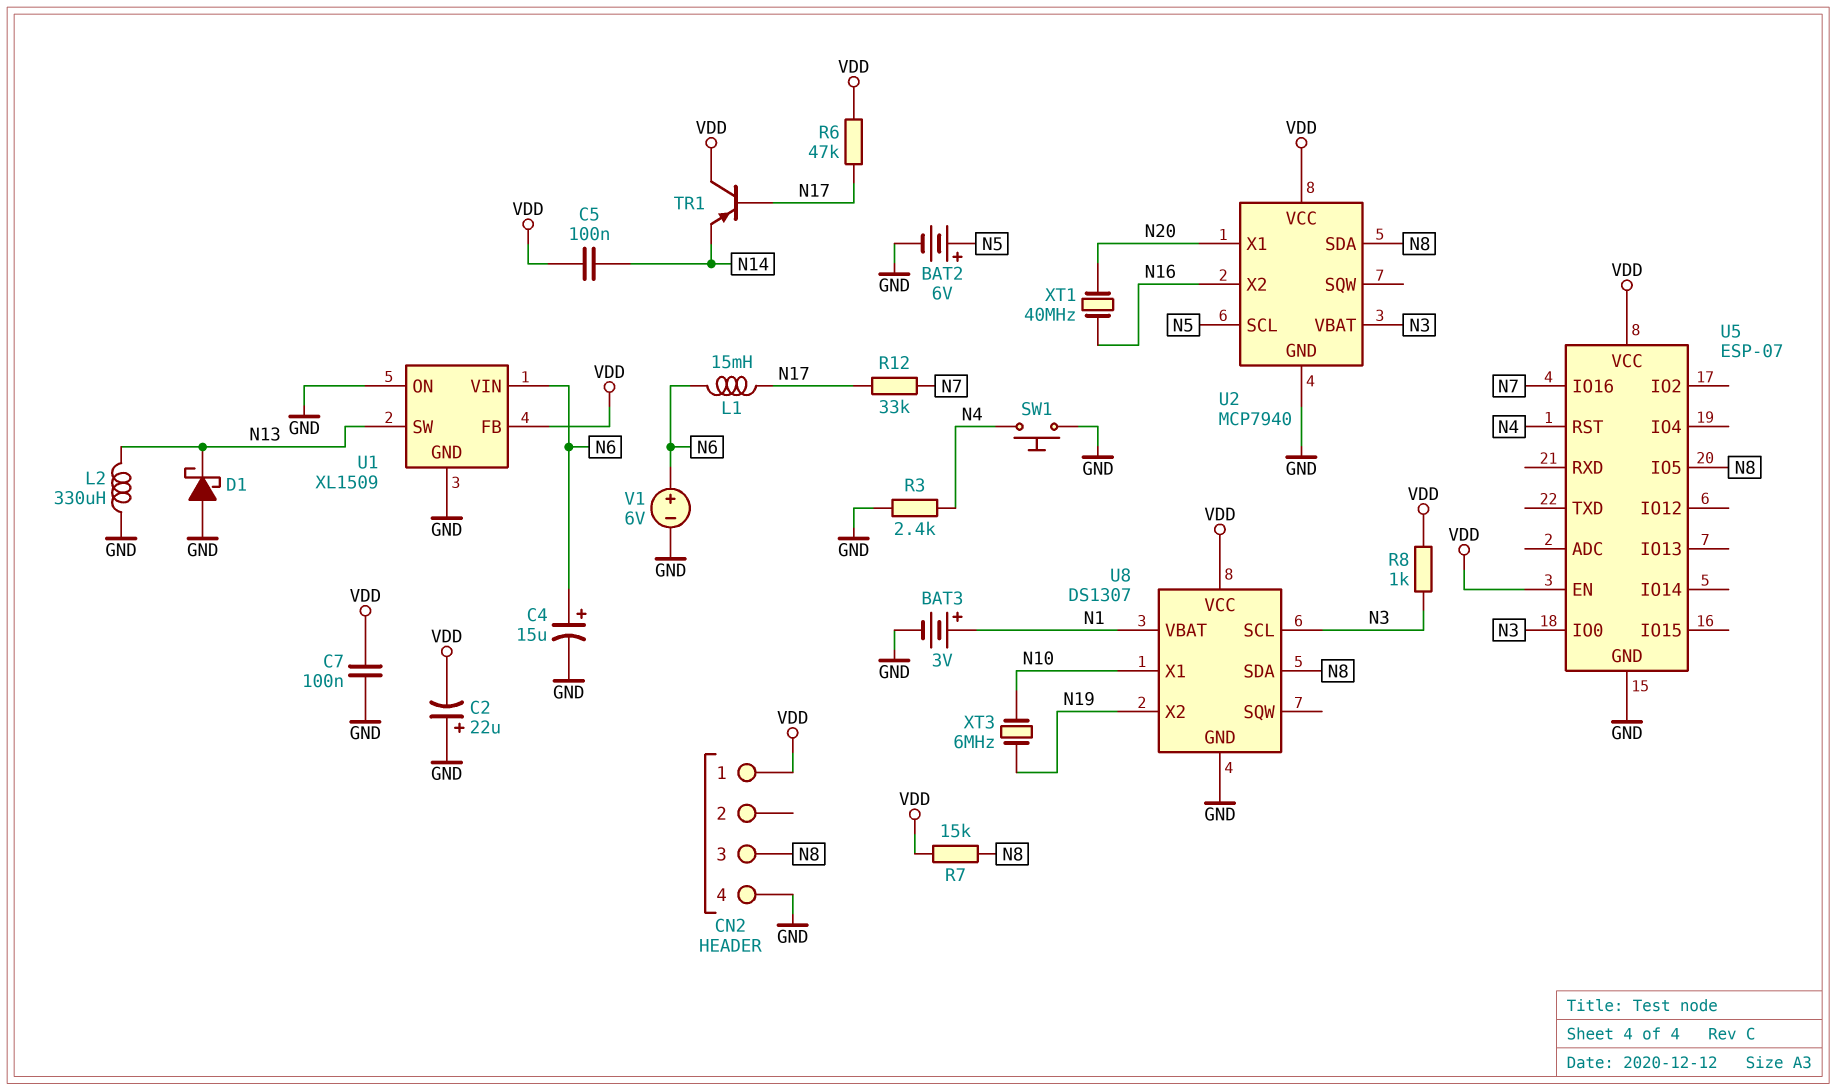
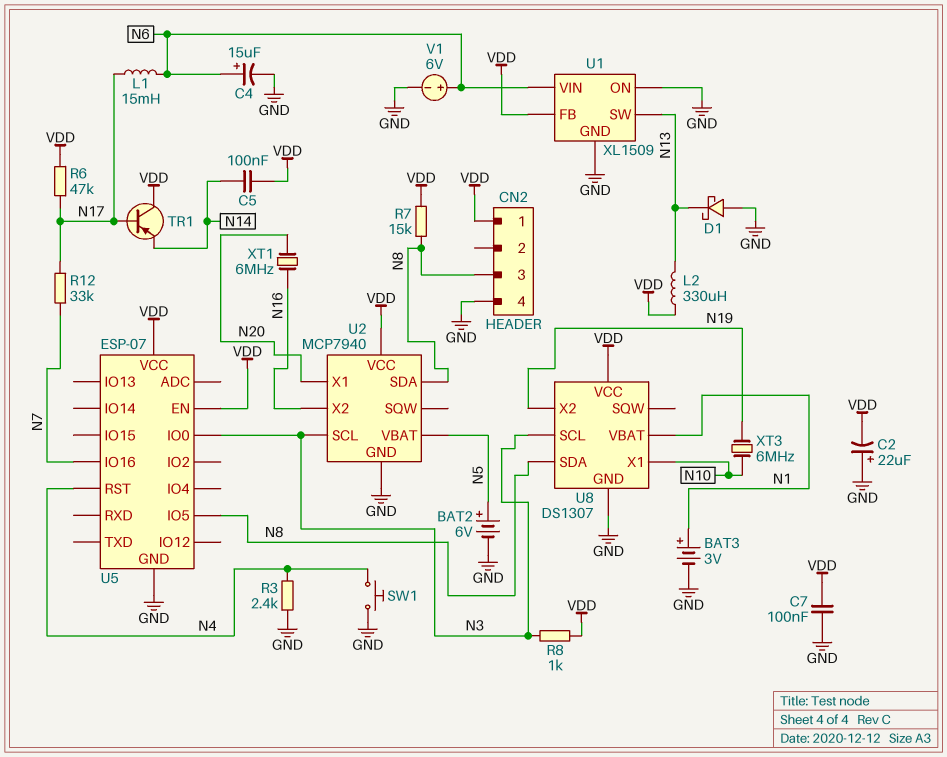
L2: 330uH (GND, N13) -> 330uH (N13, VDD)
U2 pin SCL: N5 -> N3
U2 pin VBAT: N3 -> N5
XT1: 40MHz (N16, N20) -> 6MHz (N16, N20)

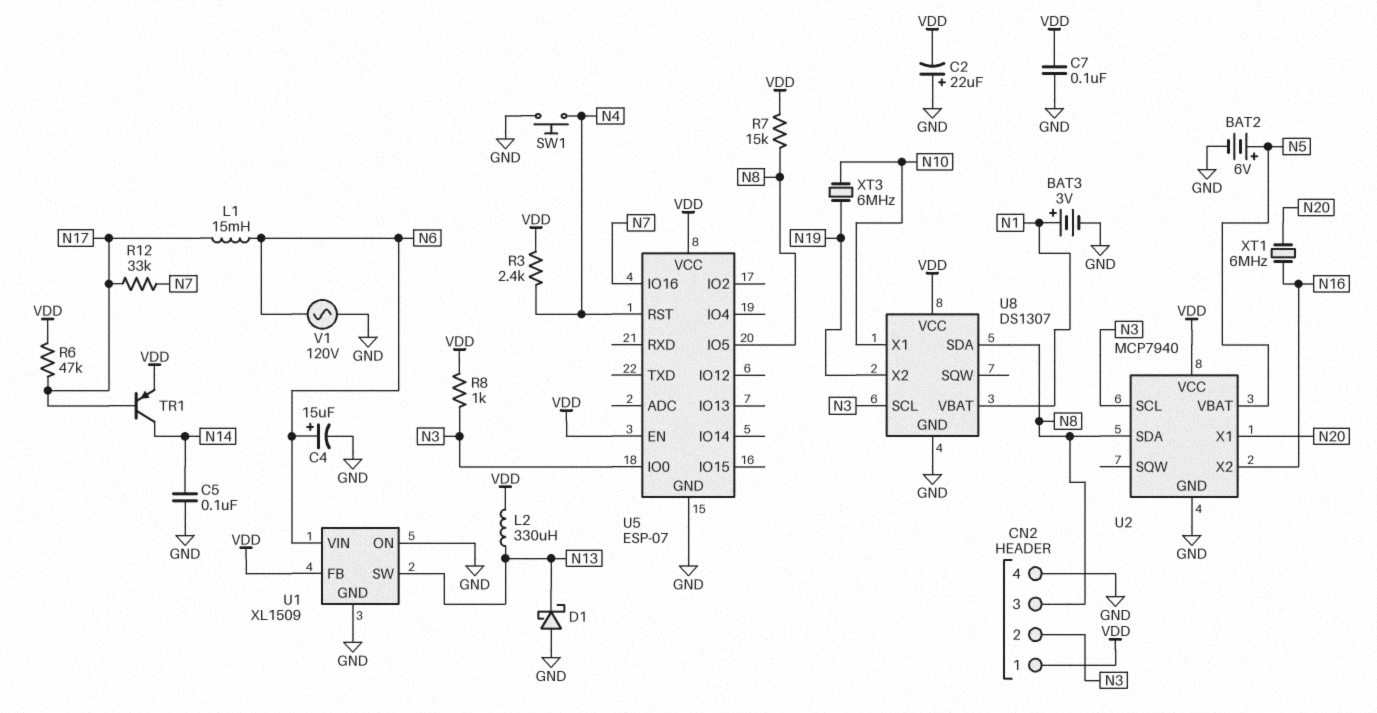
C5: 100nF (N14, VDD) -> 100nF (GND, N14)
CN2 pin 2: none -> N3
R3: 2.4k (GND, N4) -> 2.4k (N4, VDD)
TR1: PNP (B N17, C VDD, E N14) -> PNP (B N17, C N14, E VDD)
V1: 6V (plus N6, minus GND) -> AC 120V (GND, N6)

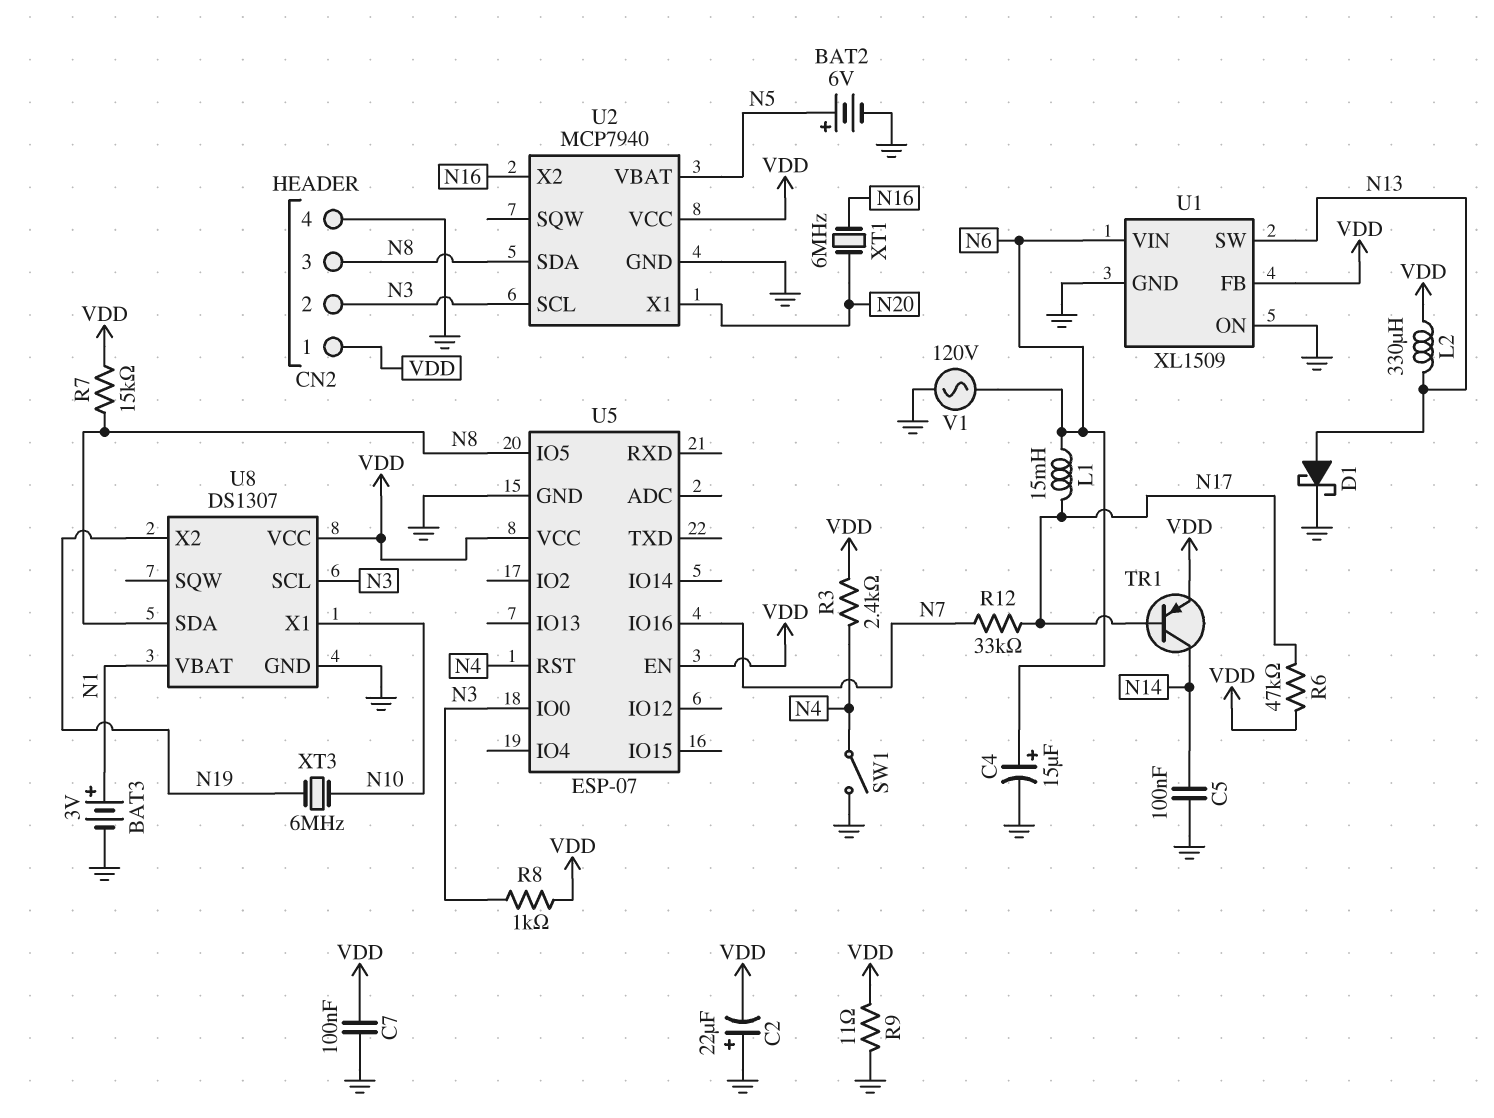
D1: schottky (A GND, K N13) -> schottky (A N13, K GND)
R9: none -> 11 (GND, VDD)
SW1: button (GND, N4) -> switch (GND, N4)

